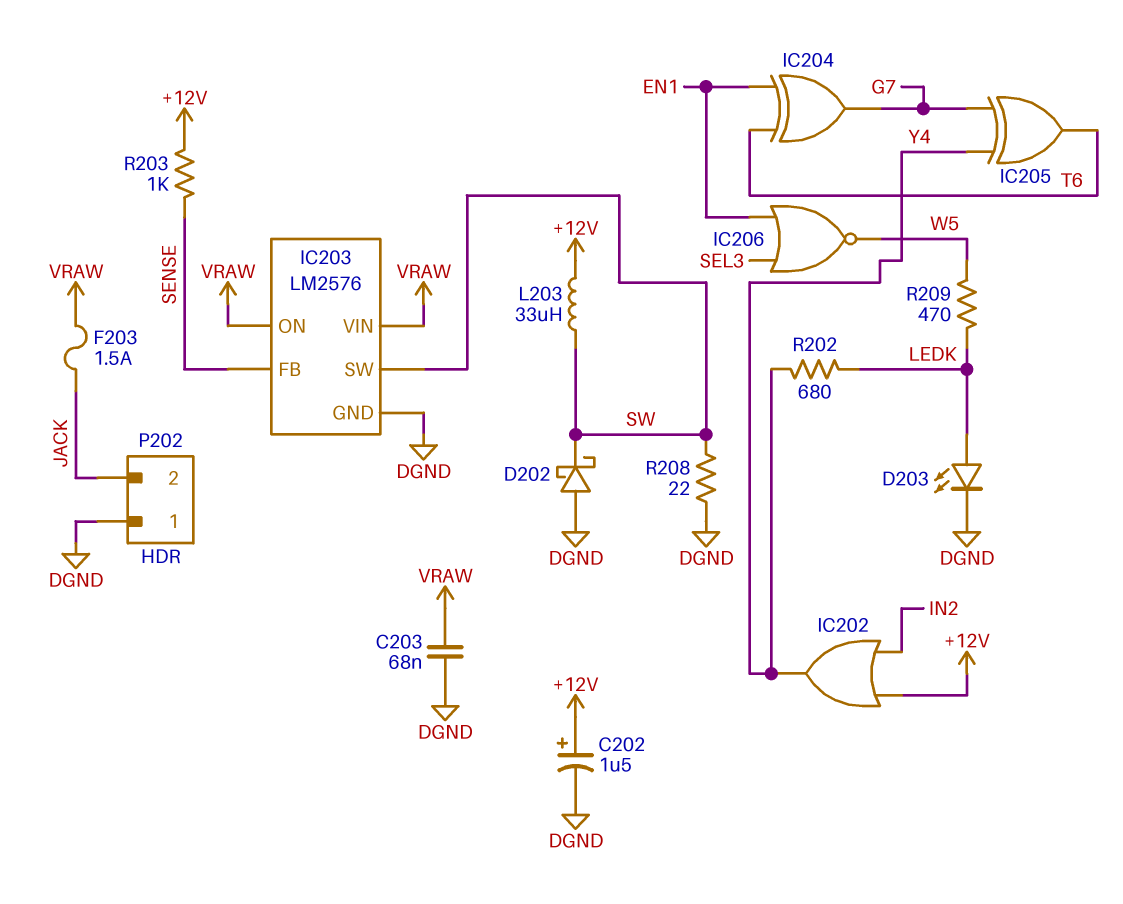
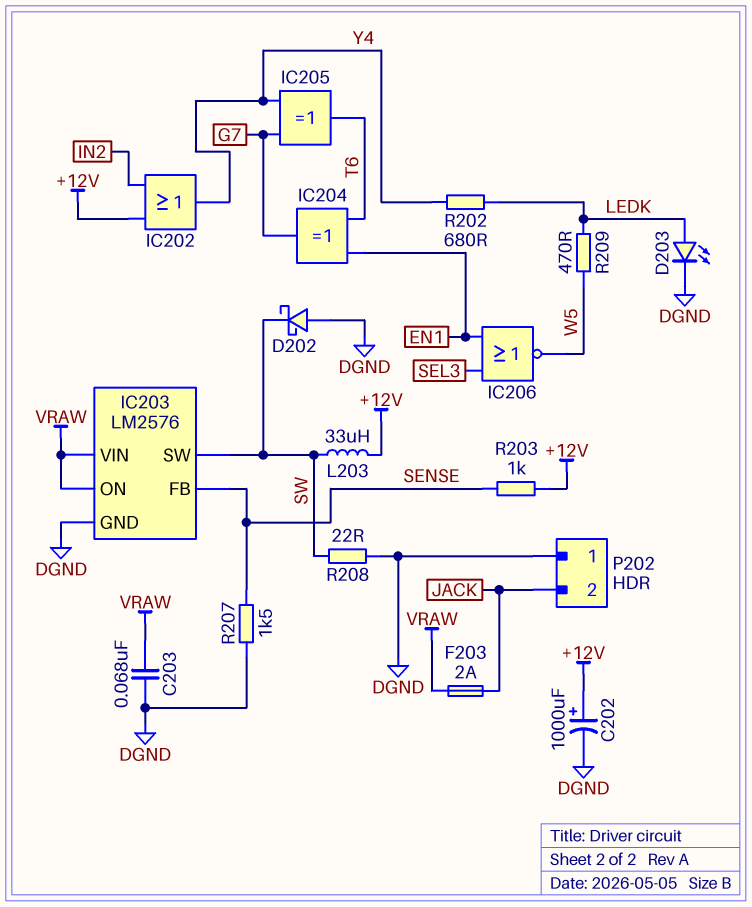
C202: 1.5uF (plus +12V, minus DGND) -> 1000uF (plus +12V, minus DGND)
F203: 1.5A (JACK, VRAW) -> 2A (JACK, VRAW)
R207: none -> 1.5k (DGND, SENSE)

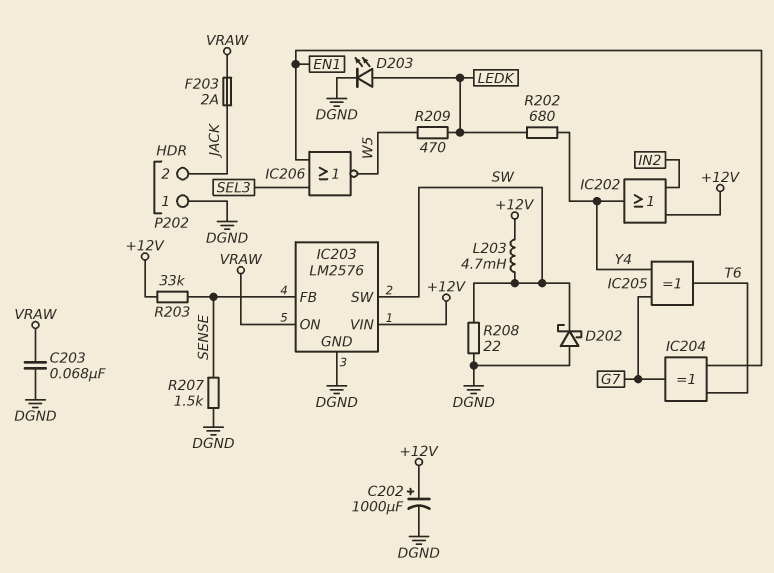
IC203 pin VIN: VRAW -> +12V
L203: 33uH (+12V, SW) -> 4.7mH (+12V, SW)
R203: 1k (+12V, SENSE) -> 33k (+12V, SENSE)

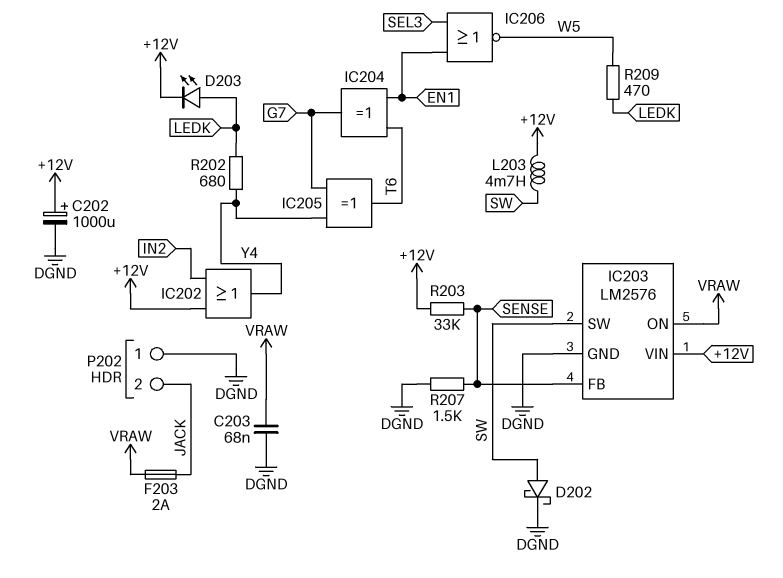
D202: schottky (A DGND, K SW) -> schottky (A SW, K DGND)
D203: LED (A LEDK, K DGND) -> LED (A LEDK, K +12V)
R208: 22 (DGND, SW) -> none

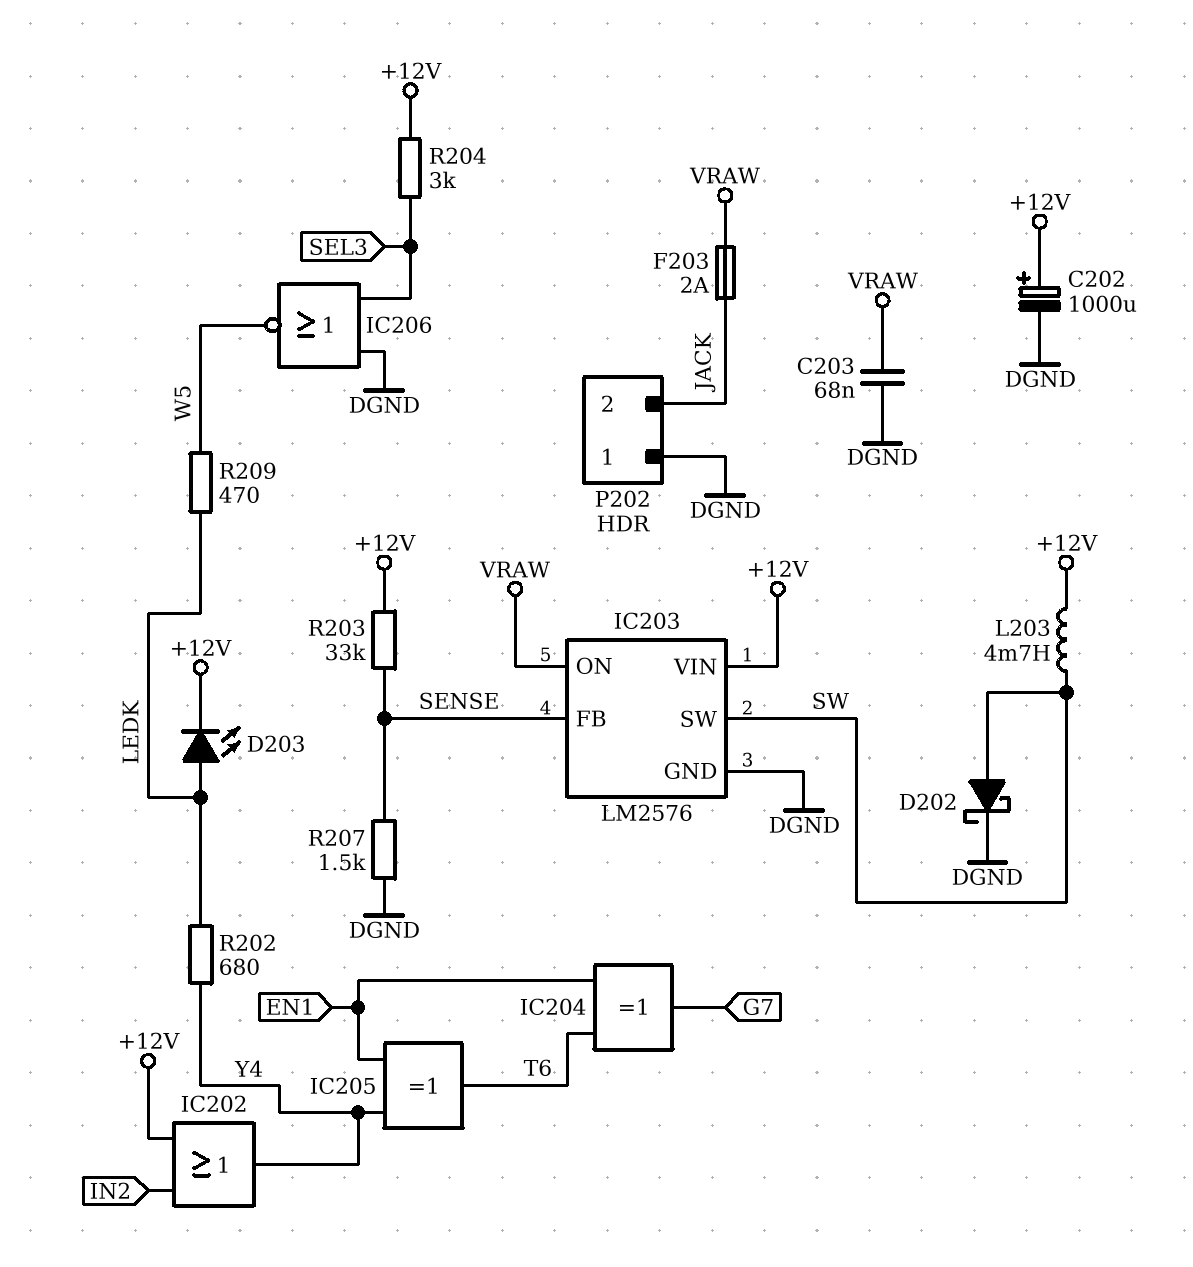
IC205: XOR (in G7, in Y4, out T6) -> XOR (in EN1, in Y4, out T6)
IC206: NOR (in EN1, in SEL3, out W5) -> NOR (in DGND, in SEL3, out W5)
R204: none -> 3k (+12V, SEL3)

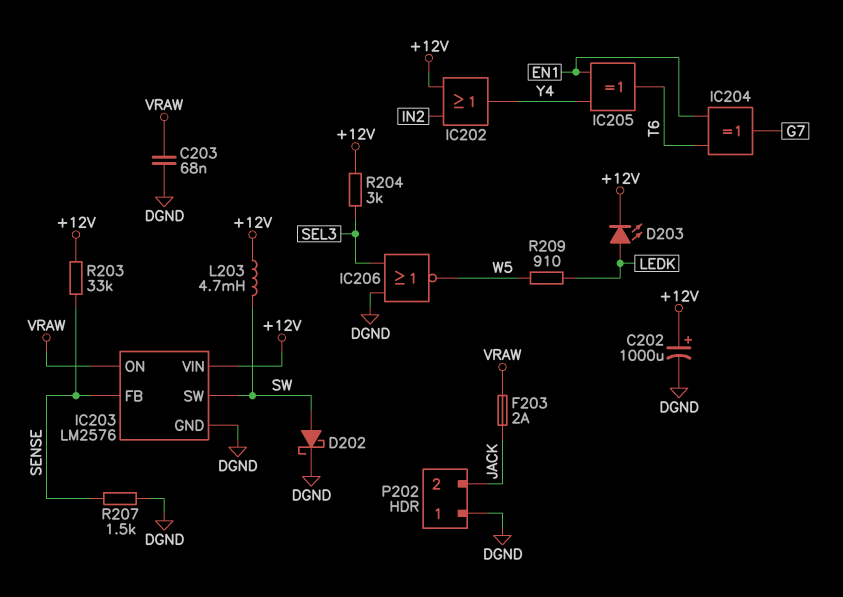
R202: 680 (LEDK, Y4) -> none
R209: 470 (LEDK, W5) -> 910 (LEDK, W5)

